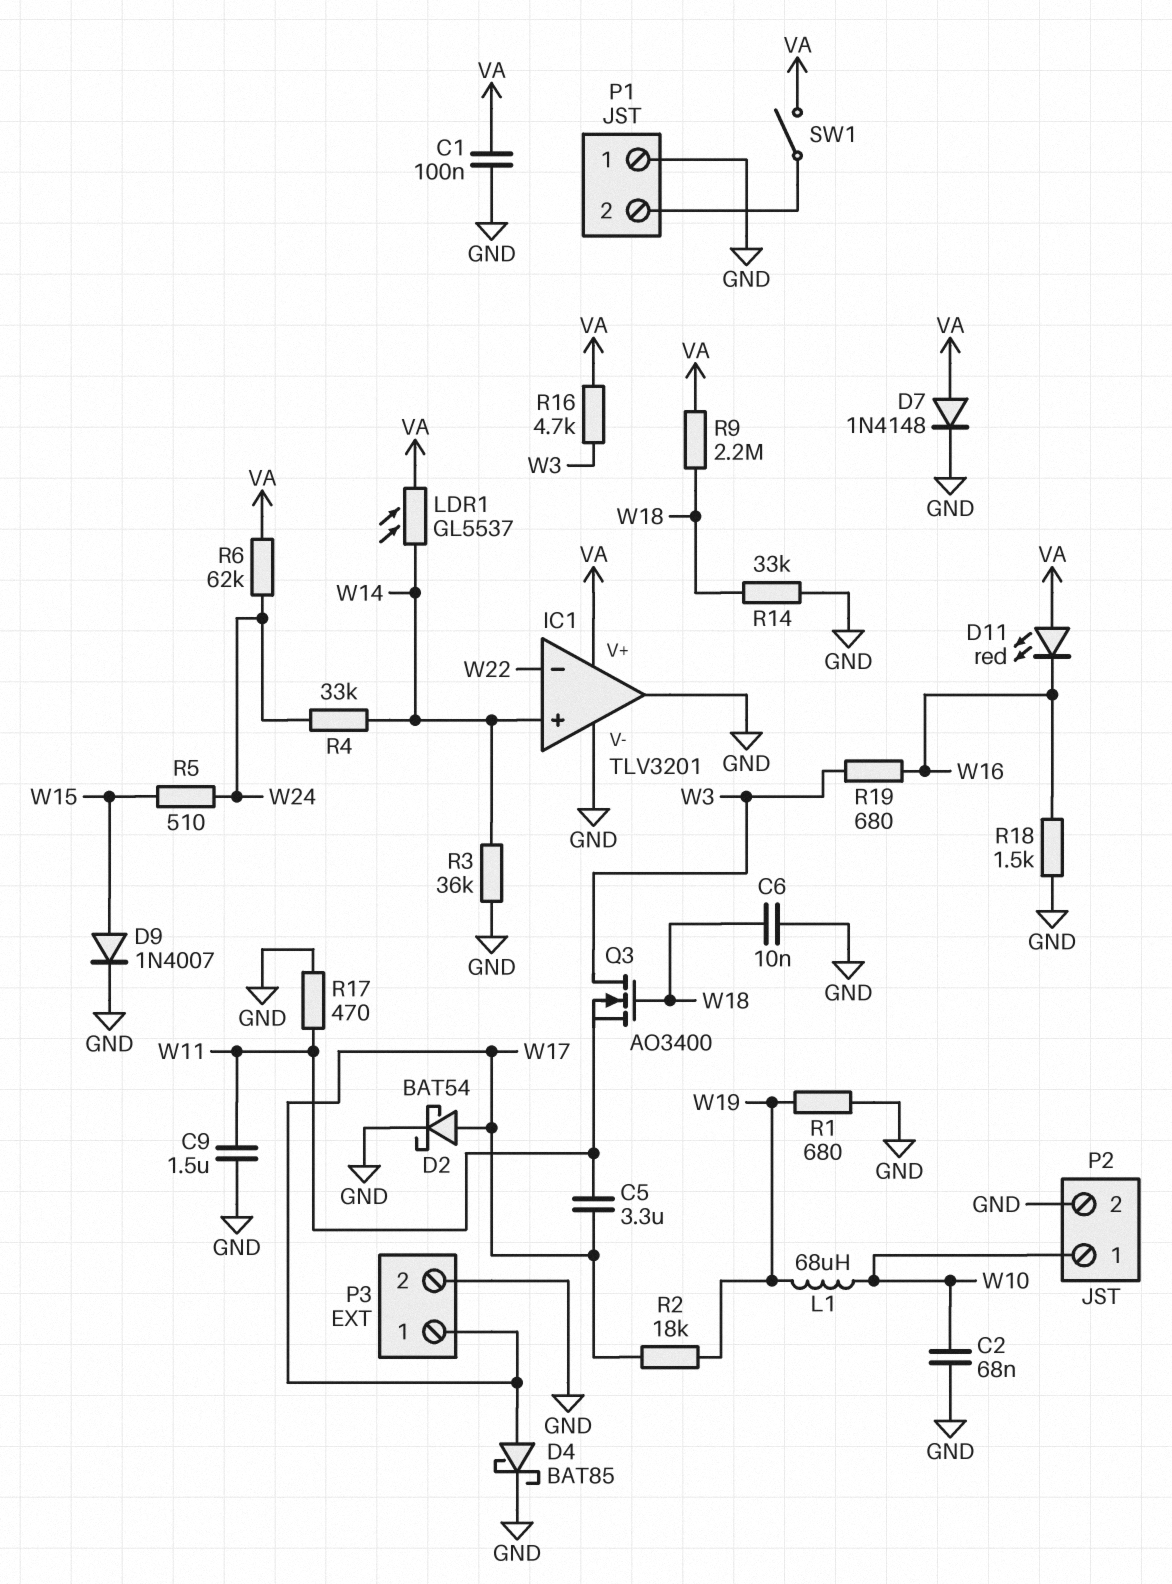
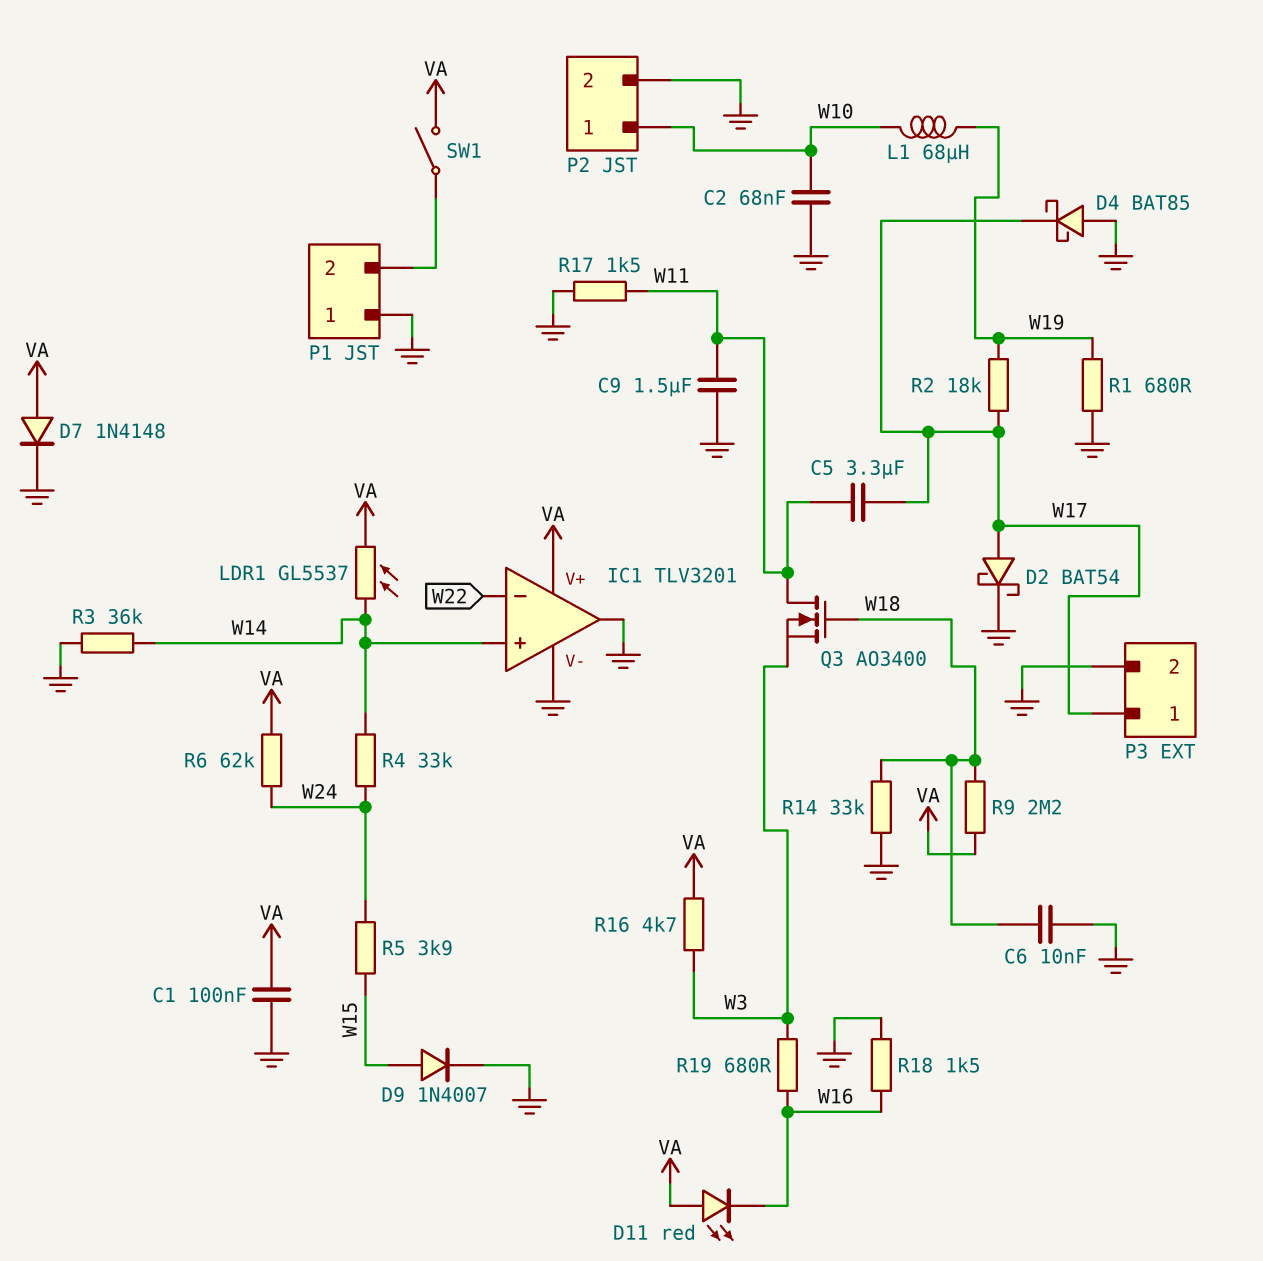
D4: schottky BAT85 (A W17, K GND) -> schottky BAT85 (A GND, K W17)
Q3: NMOS AO3400 (G W18, D W3, S W11) -> NMOS AO3400 (G W18, D W11, S W3)
R5: 510 (W15, W24) -> 3.9k (W15, W24)
R17: 470 (GND, W11) -> 1.5k (GND, W11)

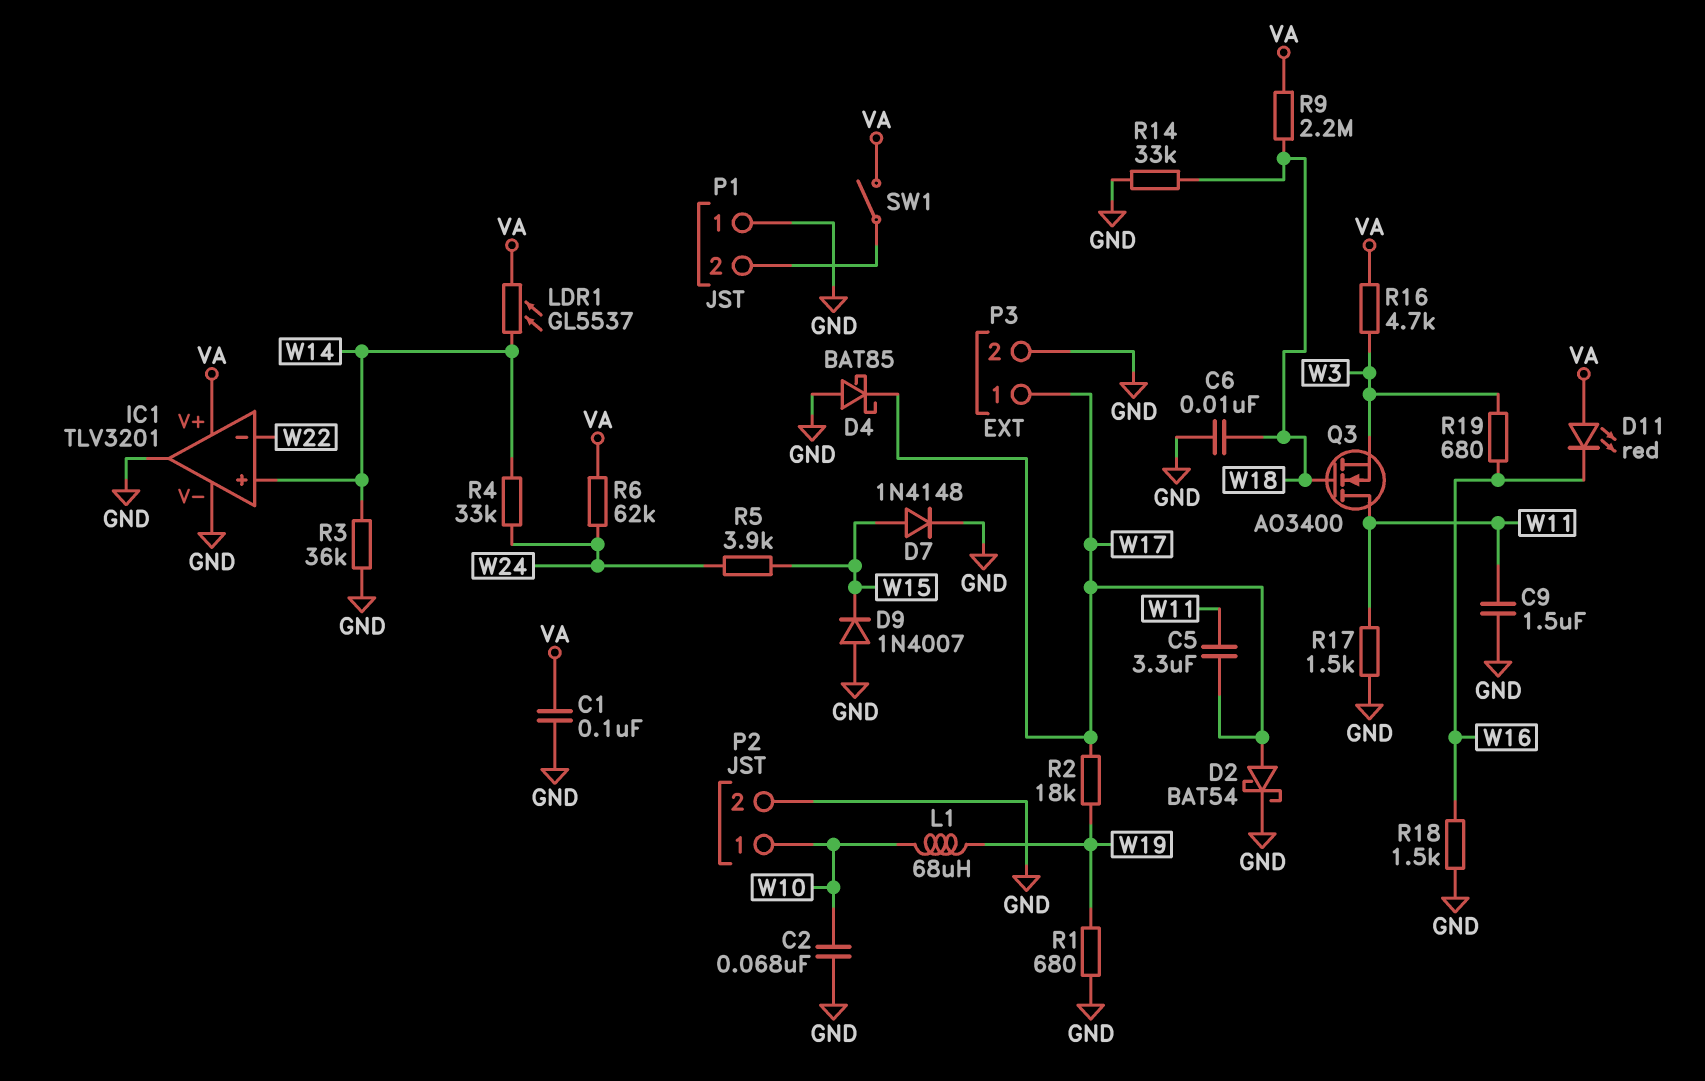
D7: diode 1N4148 (A VA, K GND) -> diode 1N4148 (A W15, K GND)
D9: diode 1N4007 (A W15, K GND) -> diode 1N4007 (A GND, K W15)

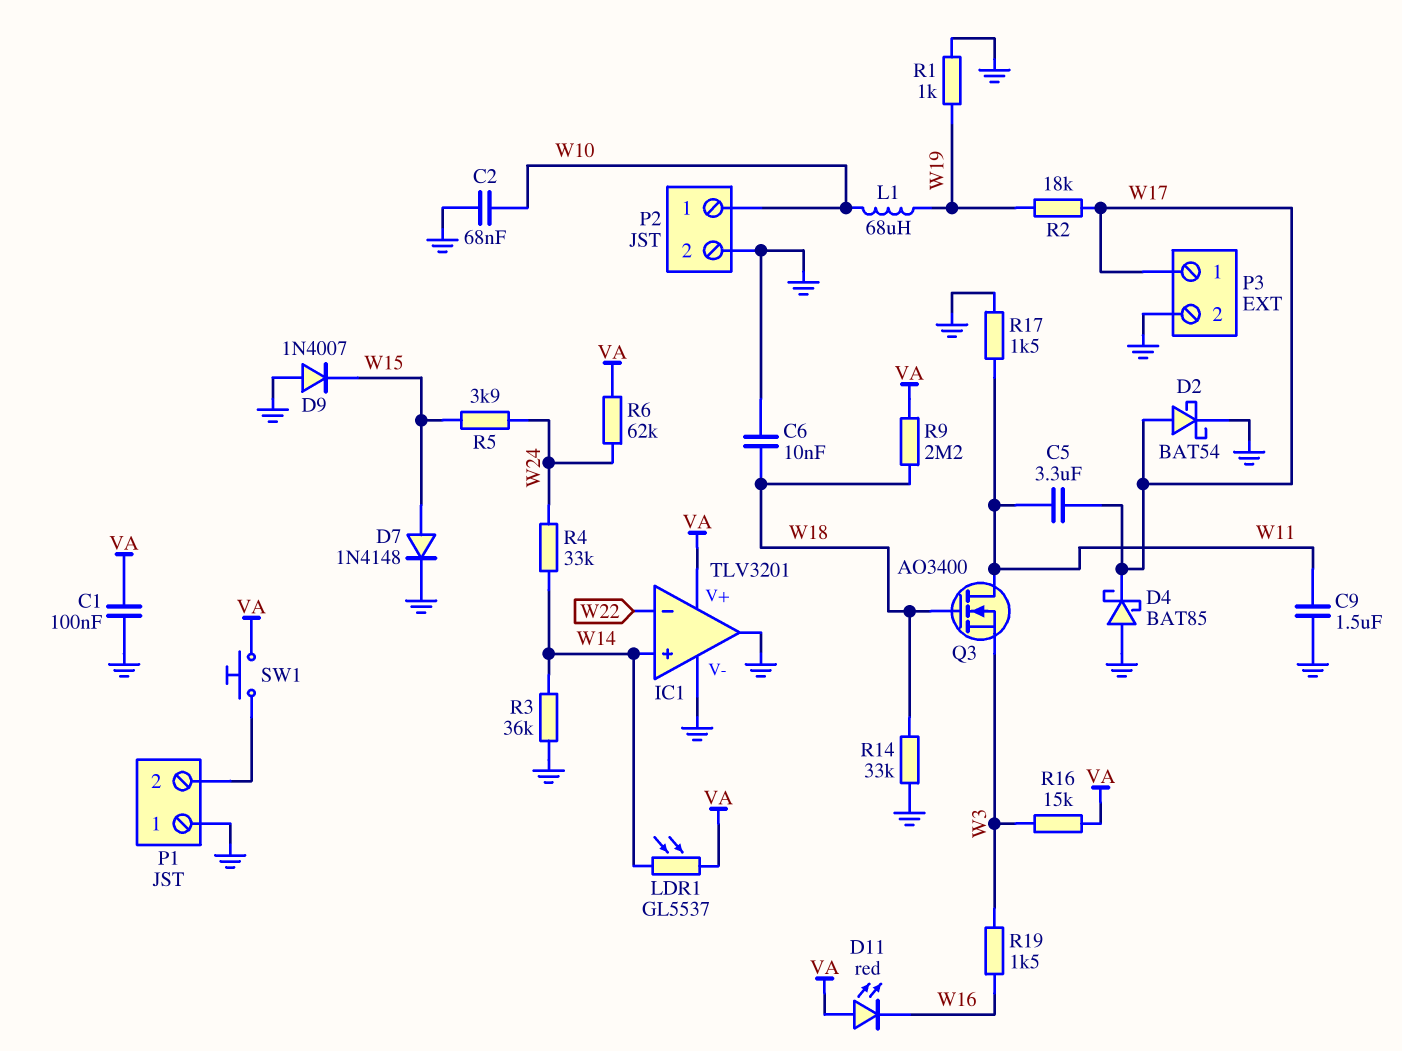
R1: 680 (GND, W19) -> 1k (GND, W19)
R16: 4.7k (VA, W3) -> 15k (VA, W3)
R18: 1.5k (GND, W16) -> none
R19: 680 (W3, W16) -> 1.5k (W3, W16)
SW1: switch (P1/2, VA) -> button (P1/2, VA)

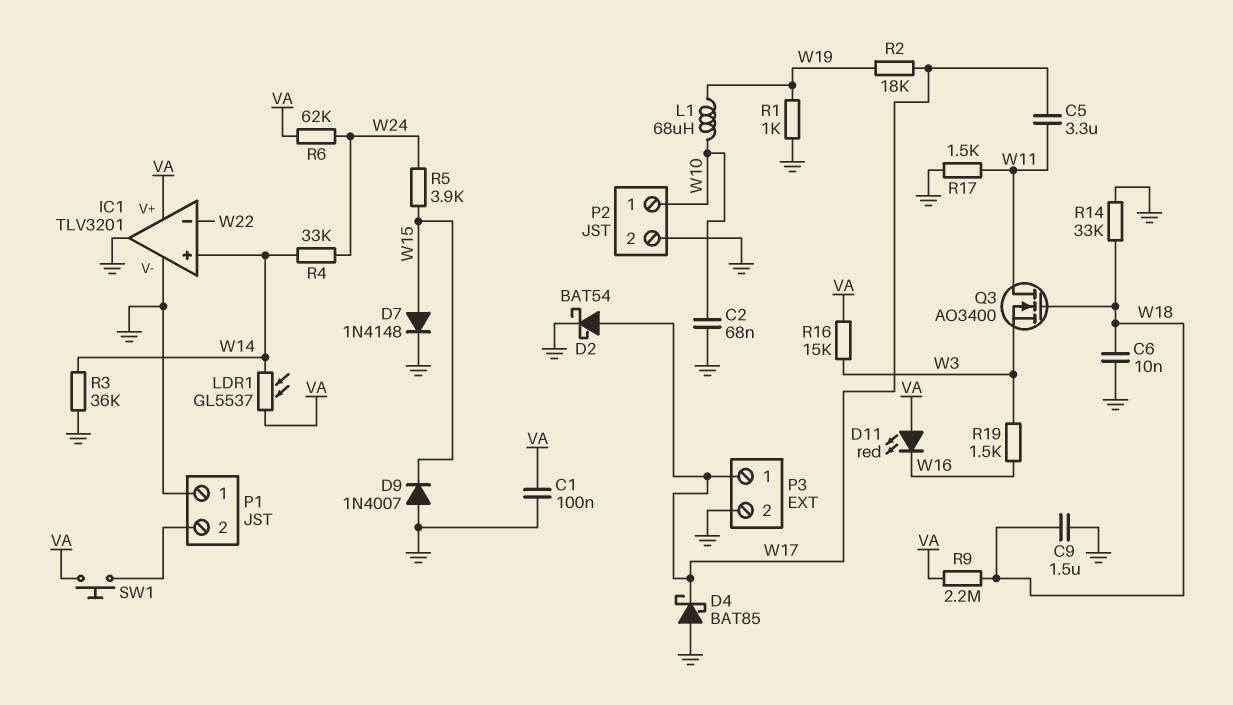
C9: 1.5uF (GND, W11) -> 1.5uF (GND, W18)

